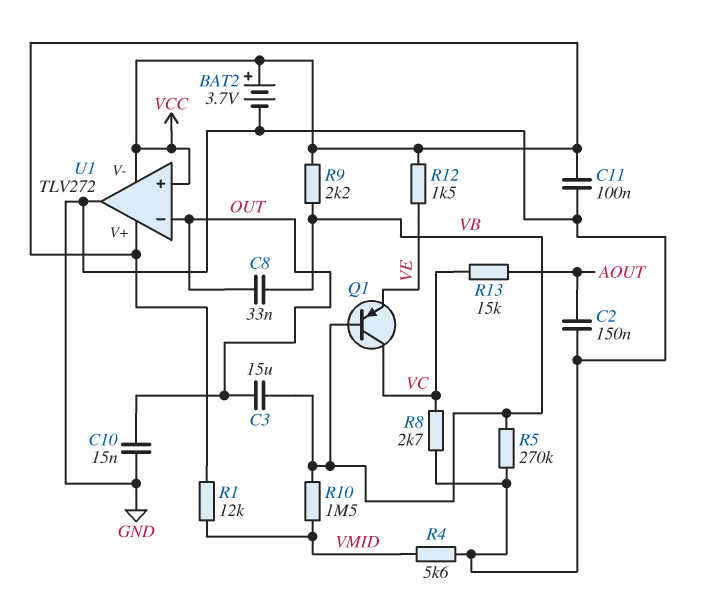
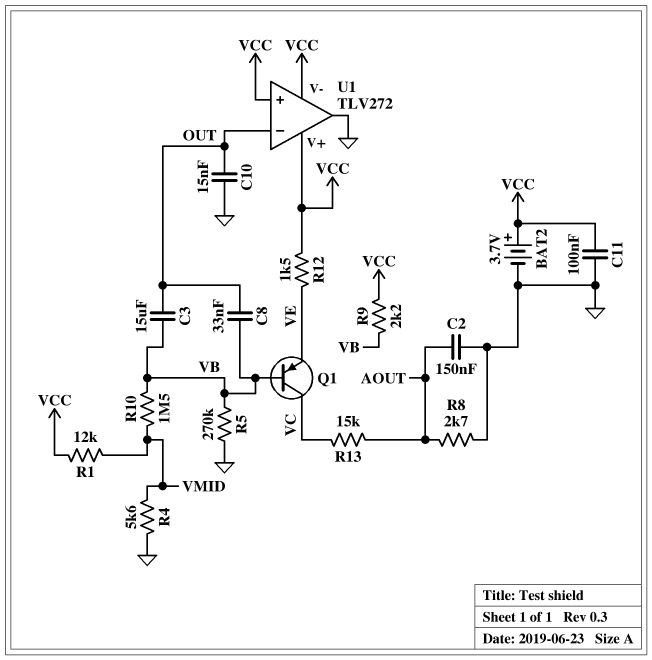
R8: 2.7k (GND, VC) -> 2.7k (AOUT, GND)

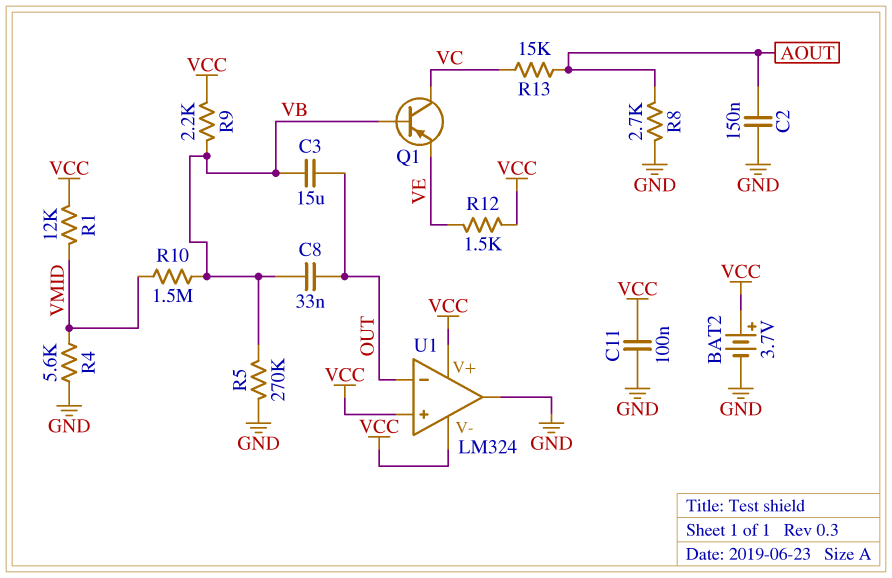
C10: 15nF (GND, OUT) -> none
U1: TLV272 -> LM324

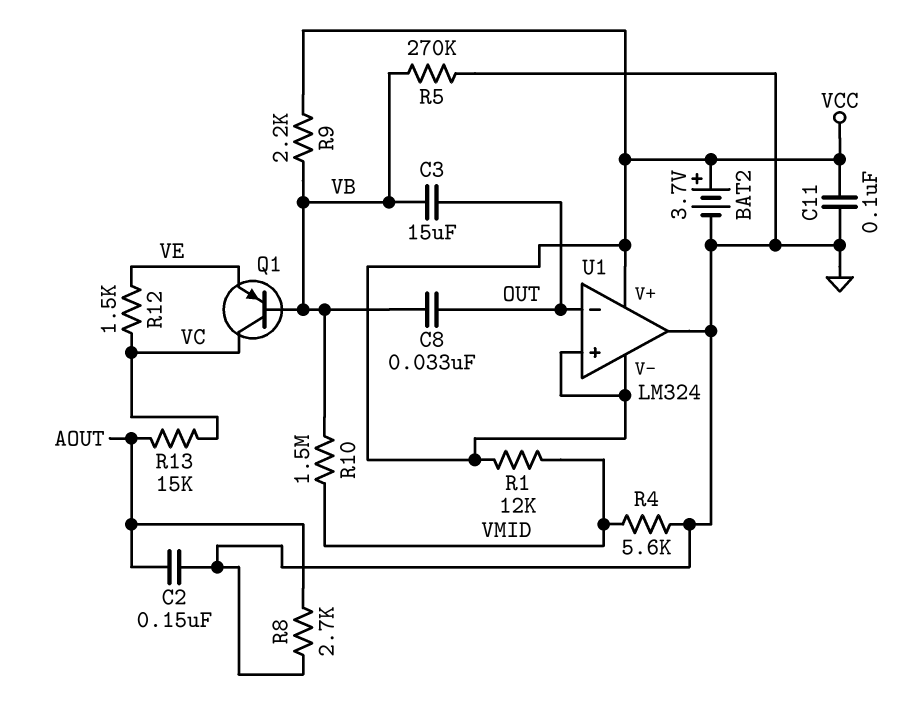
R12: 1.5k (VCC, VE) -> 1.5k (VC, VE)

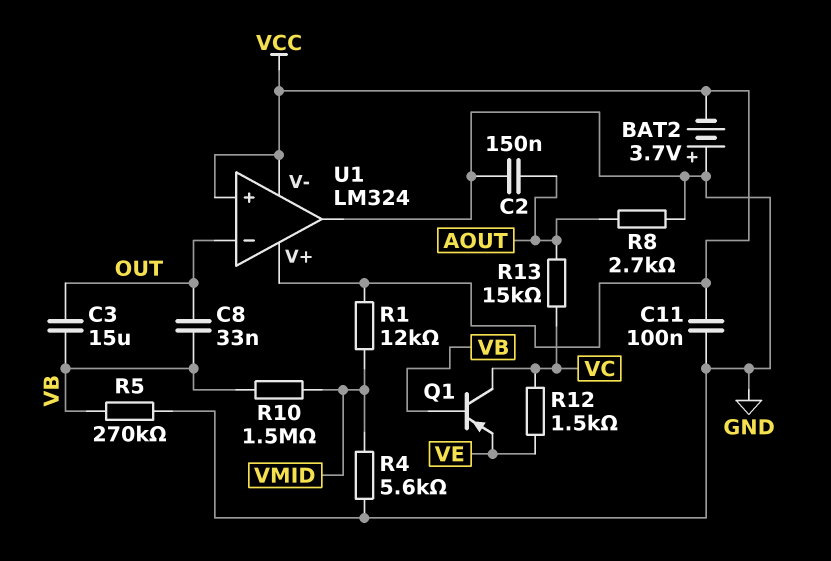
BAT2: 3.7V (plus VCC, minus GND) -> 3.7V (plus GND, minus VCC)
R9: 2.2k (VB, VCC) -> none

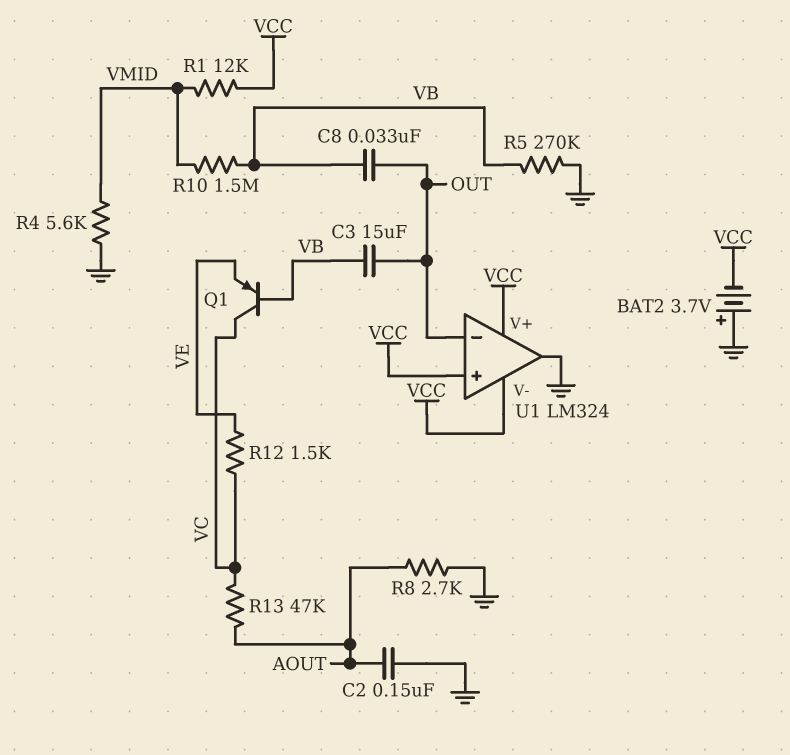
C11: 100nF (GND, VCC) -> none
R13: 15k (AOUT, VC) -> 47k (AOUT, VC)

